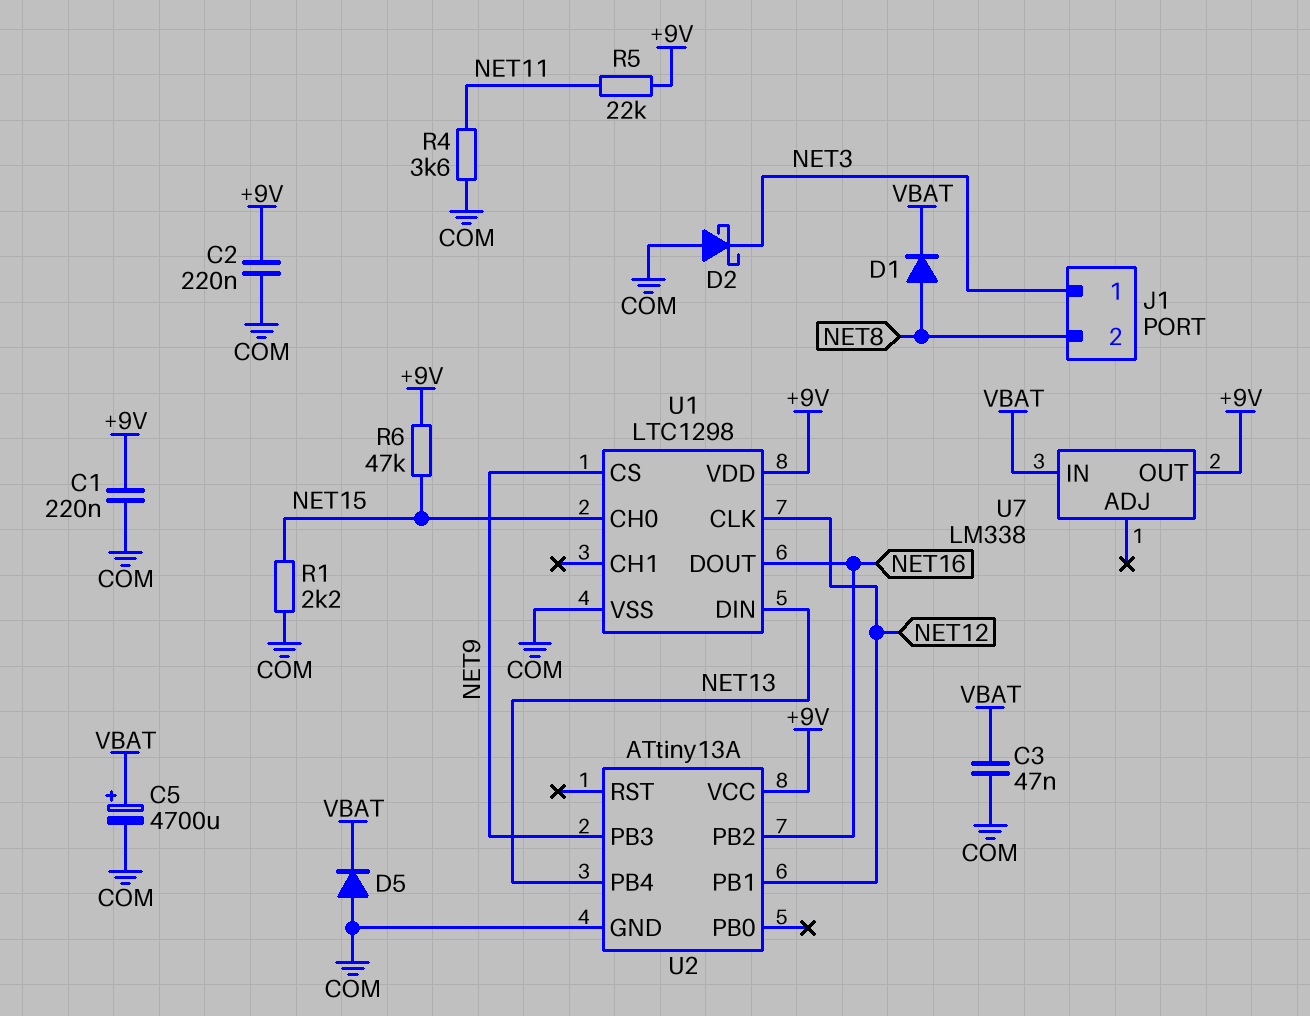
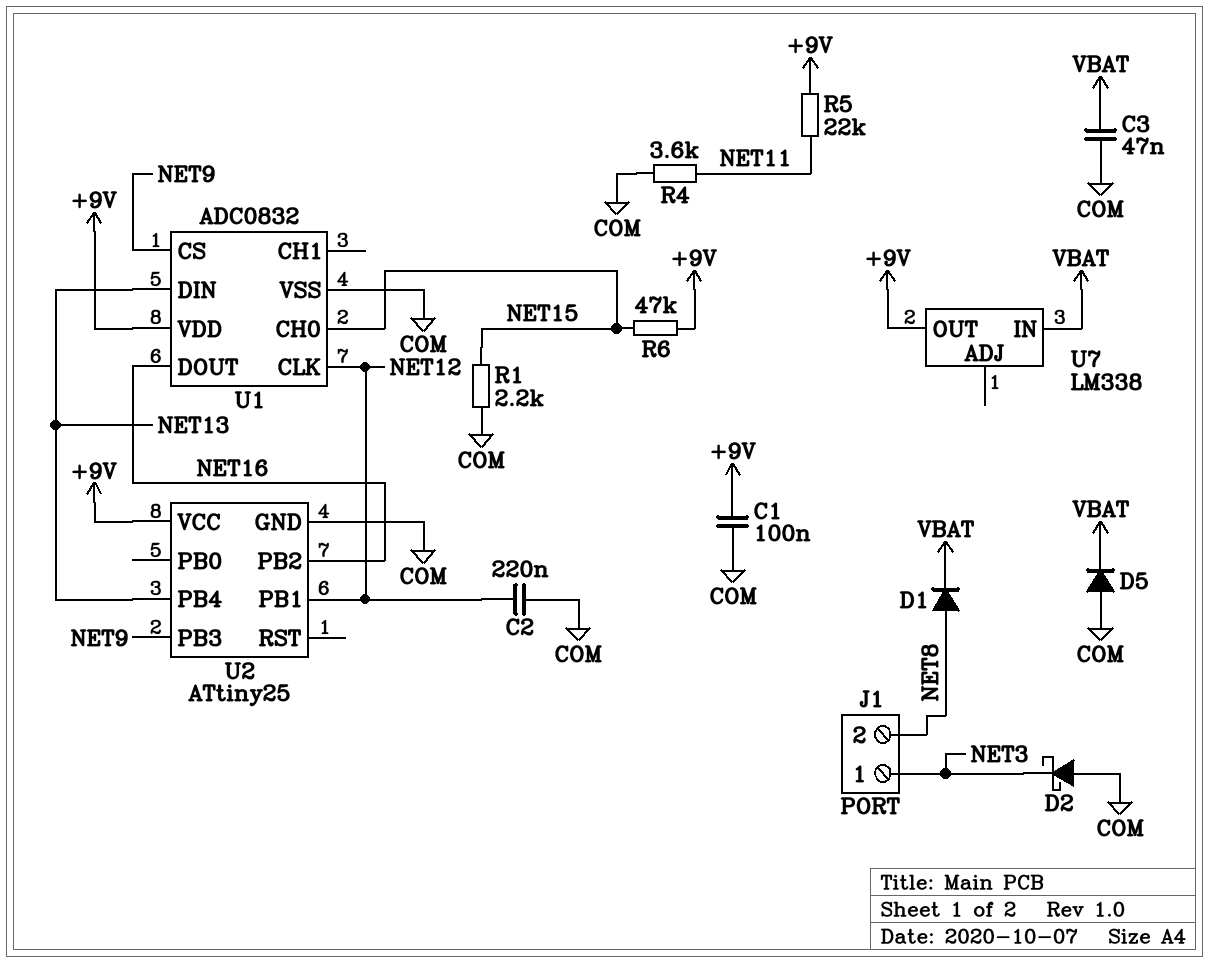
C1: 220nF (+9V, COM) -> 100nF (+9V, COM)
C2: 220nF (+9V, COM) -> 220nF (COM, NET12)
C5: 4700uF (plus VBAT, minus COM) -> none
U1: LTC1298 -> ADC0832
U2: ATtiny13A -> ATtiny25

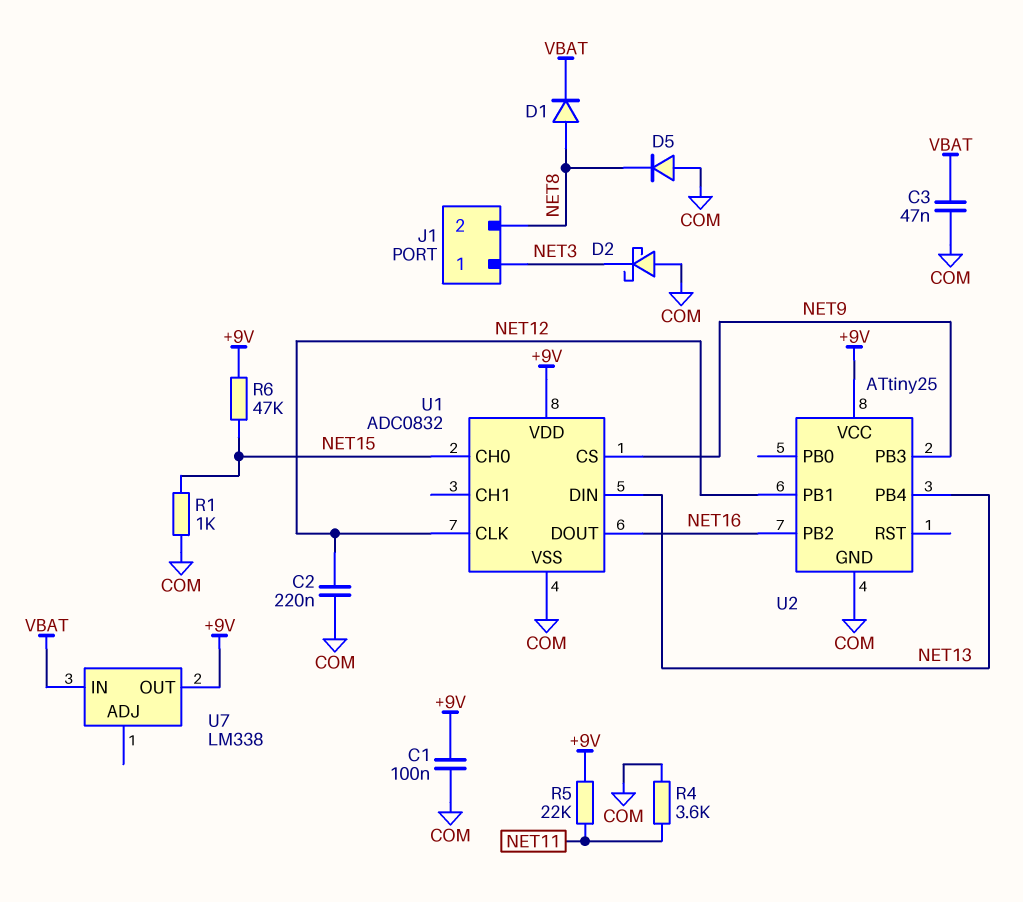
D5: diode (A COM, K VBAT) -> diode (A COM, K NET8)
R1: 2.2k (COM, NET15) -> 1k (COM, NET15)

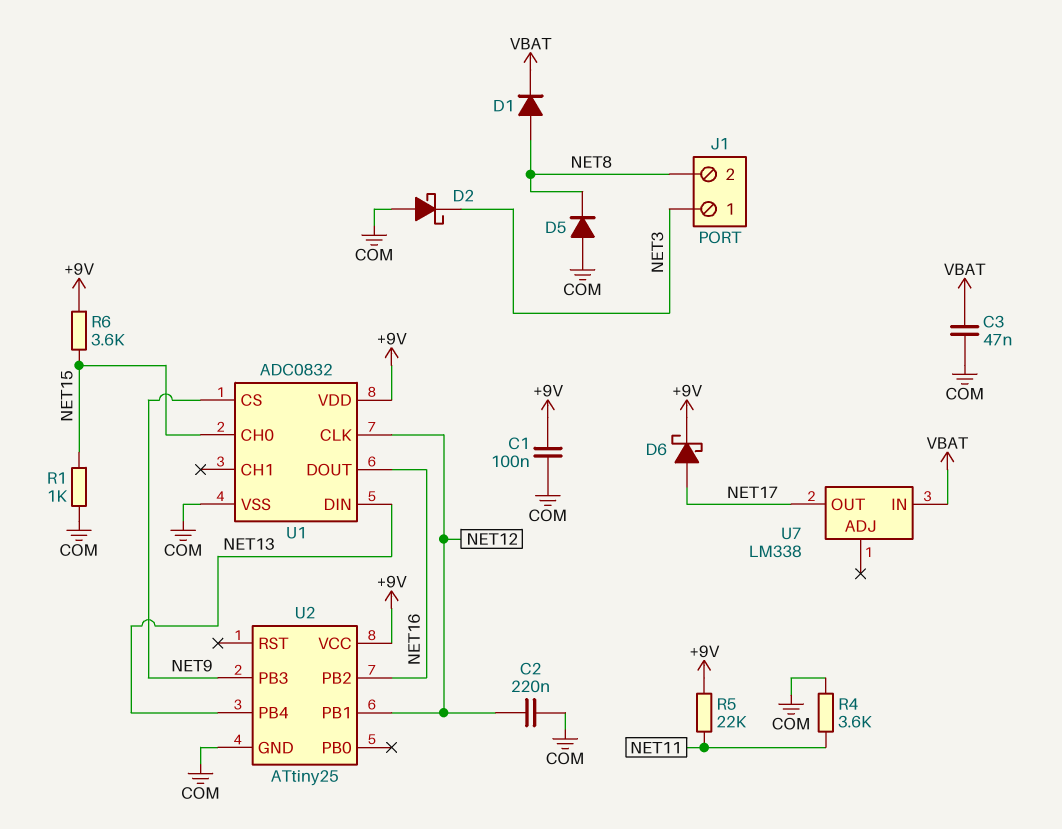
D6: none -> schottky (A NET17, K +9V)
R6: 47k (+9V, NET15) -> 3.6k (+9V, NET15)
U7 pin OUT: +9V -> NET17

